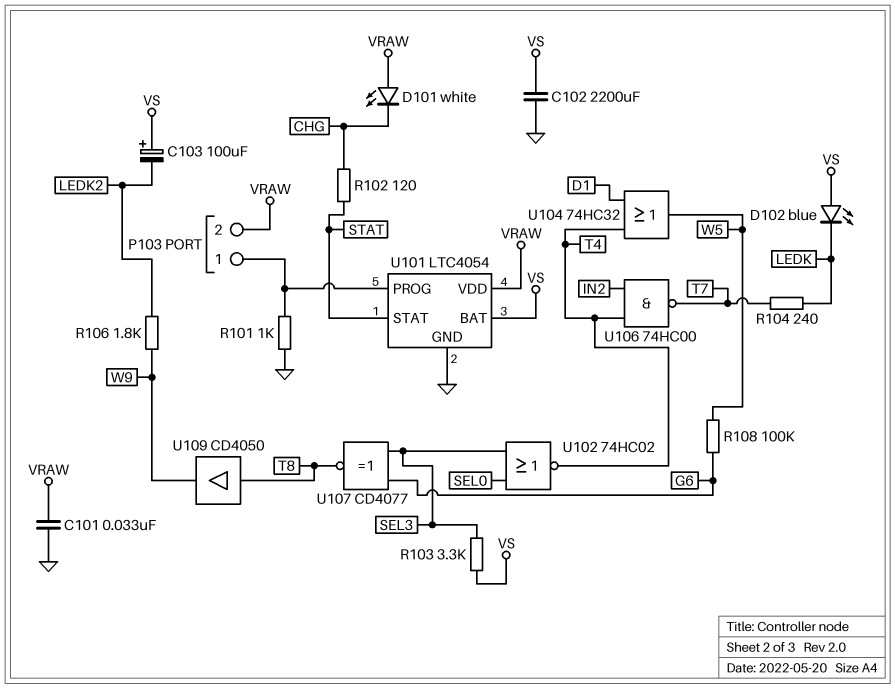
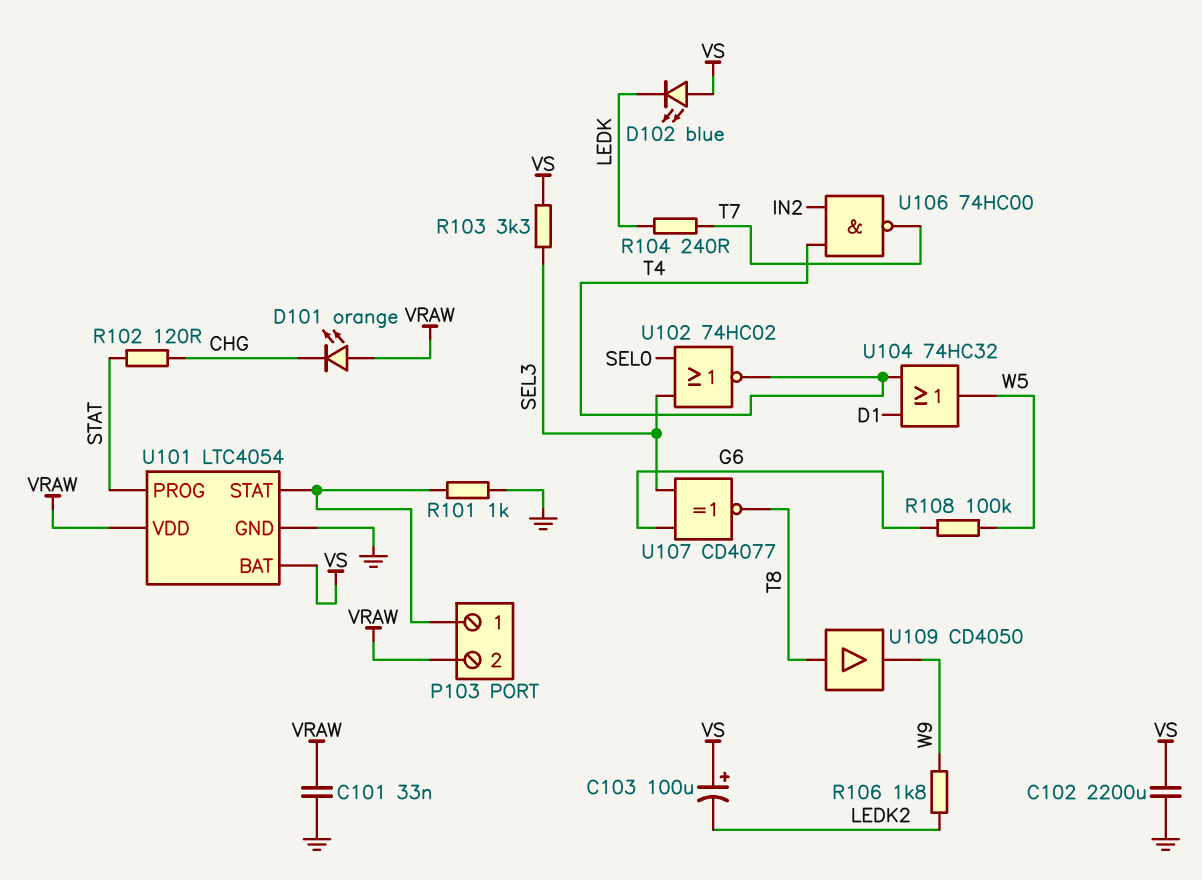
D101: LED white (A VRAW, K CHG) -> LED orange (A VRAW, K CHG)
U101 pin PROG: P103/1 -> STAT
U101 pin STAT: STAT -> P103/1

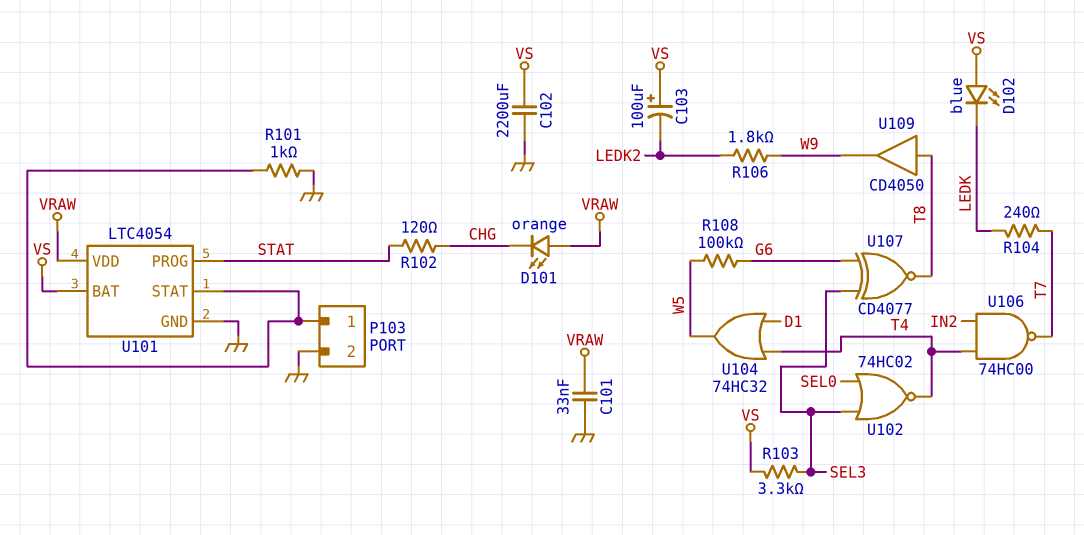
P103 pin 2: VRAW -> GND

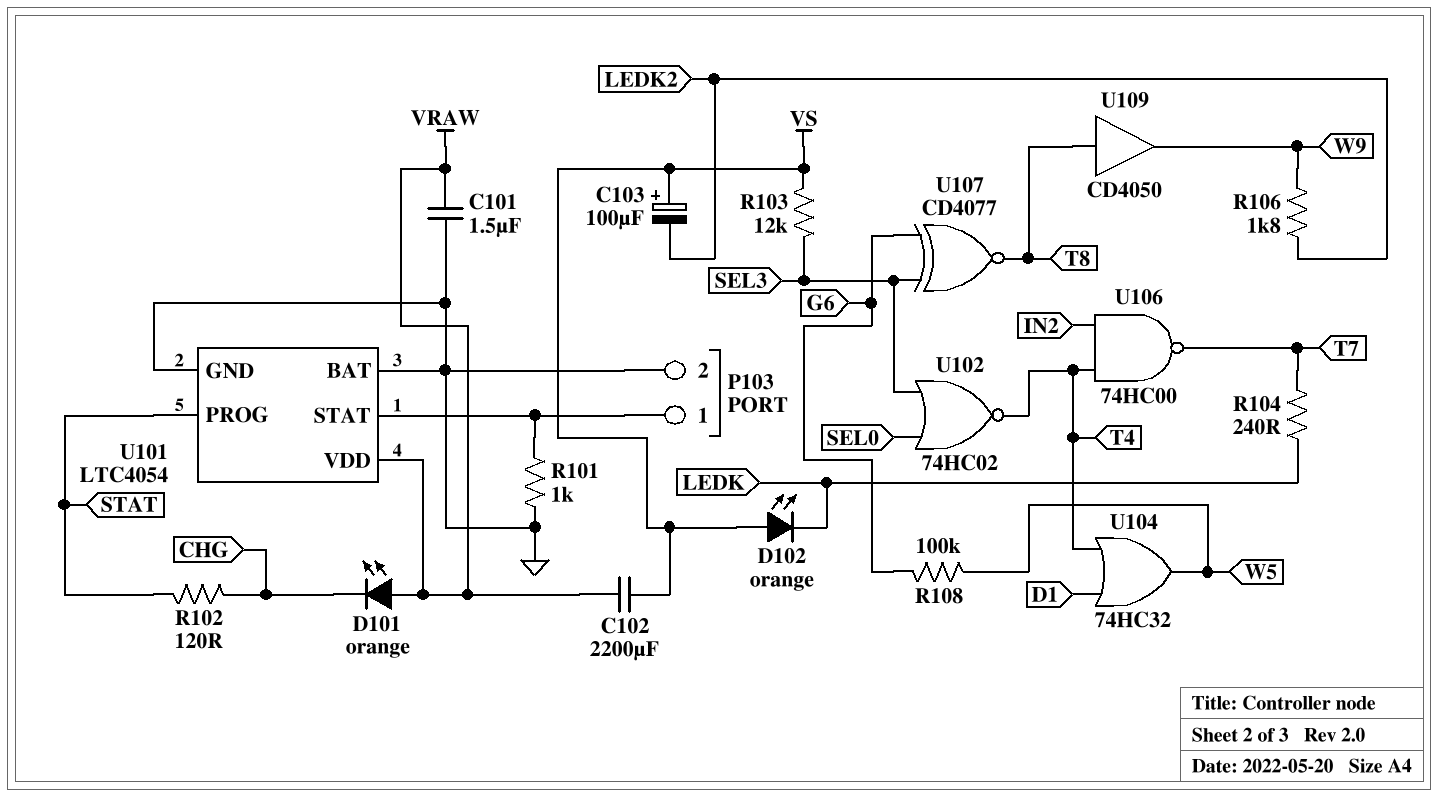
C101: 33nF (GND, VRAW) -> 1.5uF (GND, VRAW)
C102: 2200uF (GND, VS) -> 2200uF (VRAW, VS)
D102: LED blue (A VS, K LEDK) -> LED orange (A VS, K LEDK)
R103: 3.3k (SEL3, VS) -> 12k (SEL3, VS)
U101 pin BAT: VS -> GND

